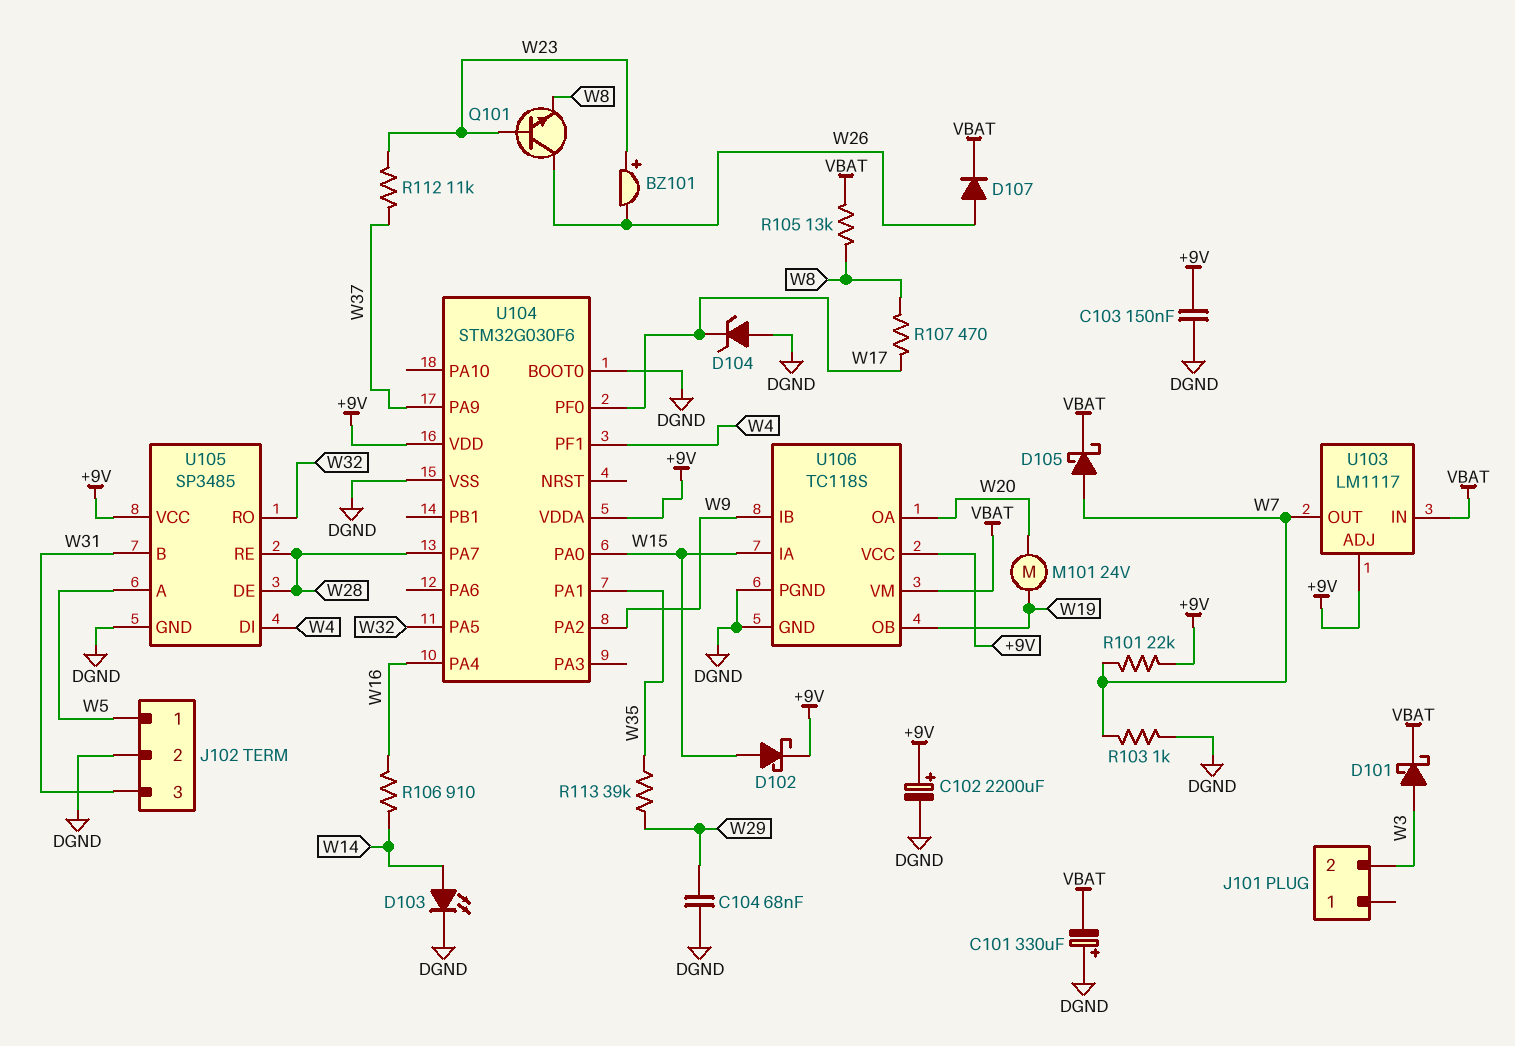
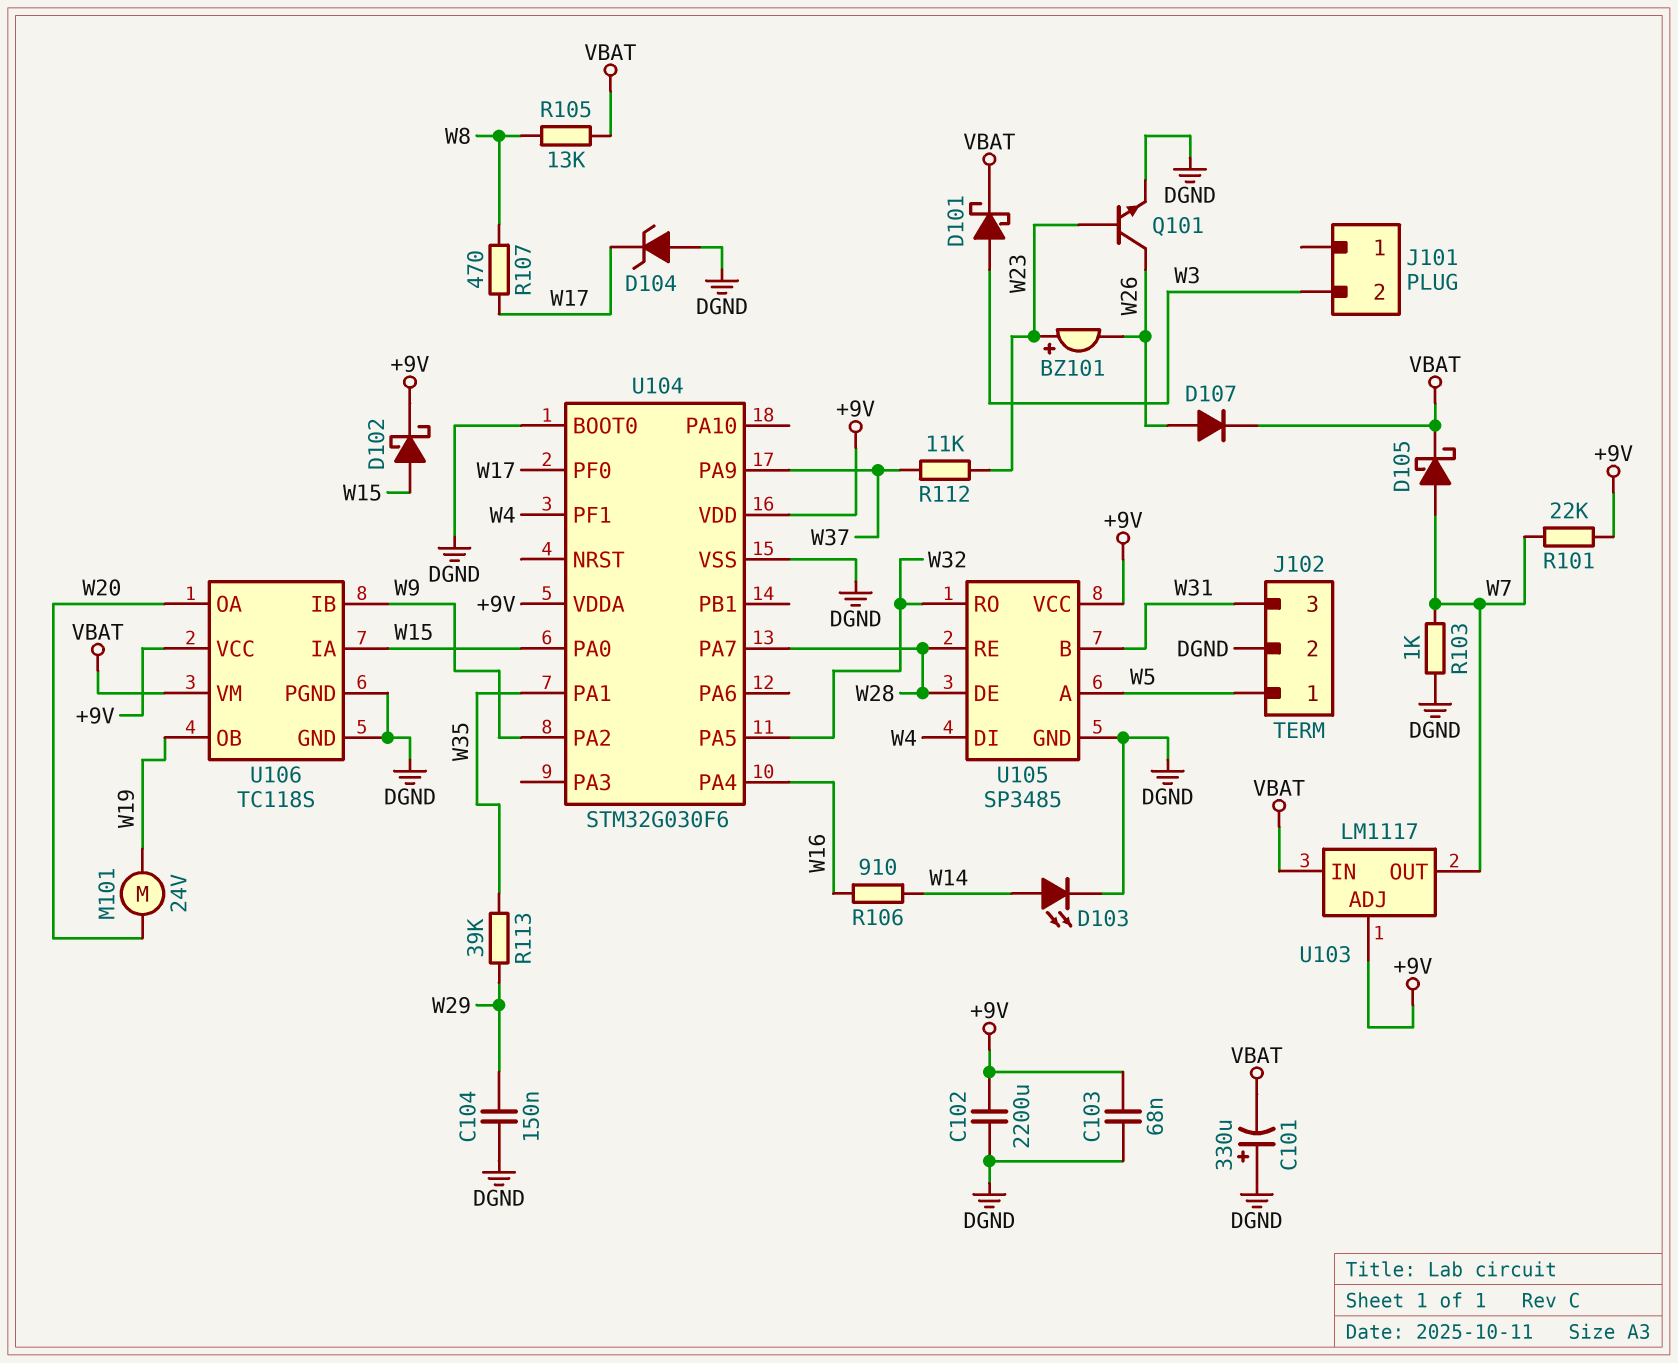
C102: 2200uF (plus +9V, minus DGND) -> 2200uF (+9V, DGND)
C103: 150nF (+9V, DGND) -> 68nF (+9V, DGND)
C104: 68nF (DGND, W29) -> 150nF (DGND, W29)
Q101: NPN (B W23, C W26, E W8) -> NPN (B W23, C W26, E DGND)

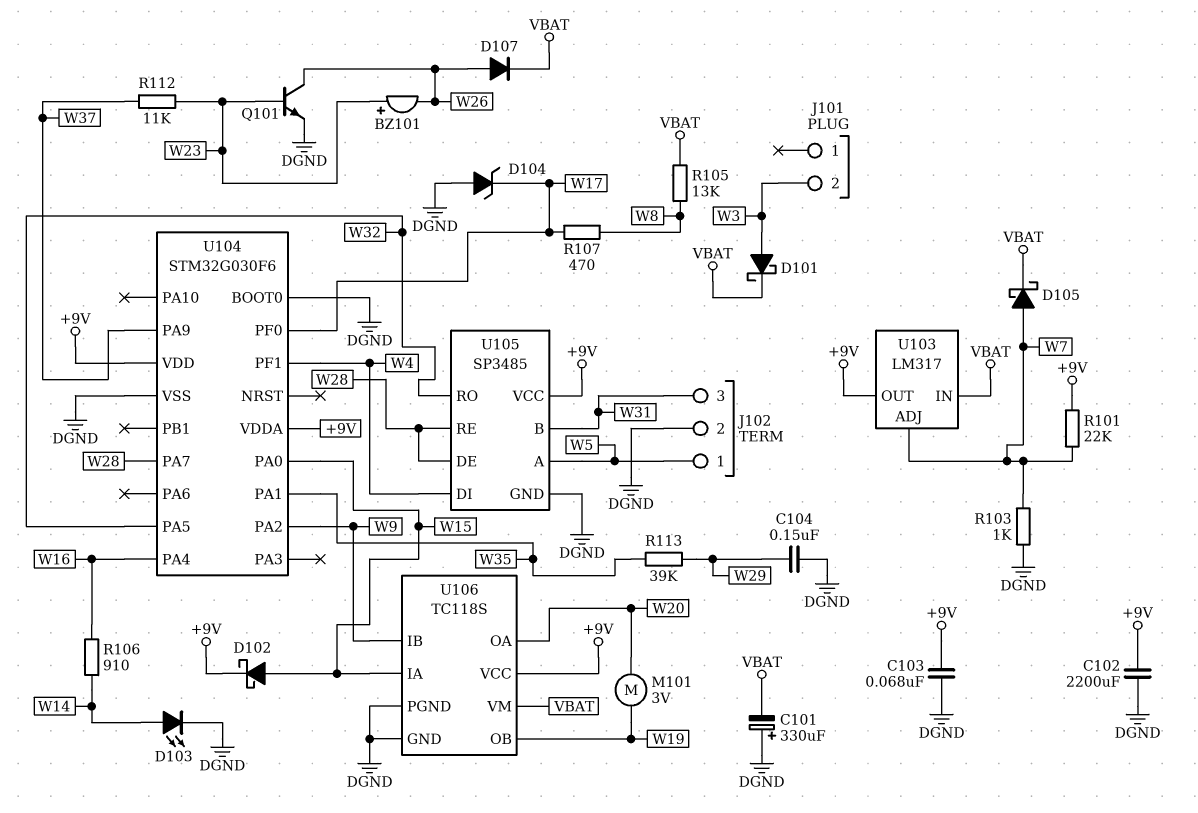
M101: motor 24V (W19, W20) -> motor 3V (W19, W20)
U103: LM1117 -> LM317
U103 pin ADJ: +9V -> W7
U103 pin OUT: W7 -> +9V

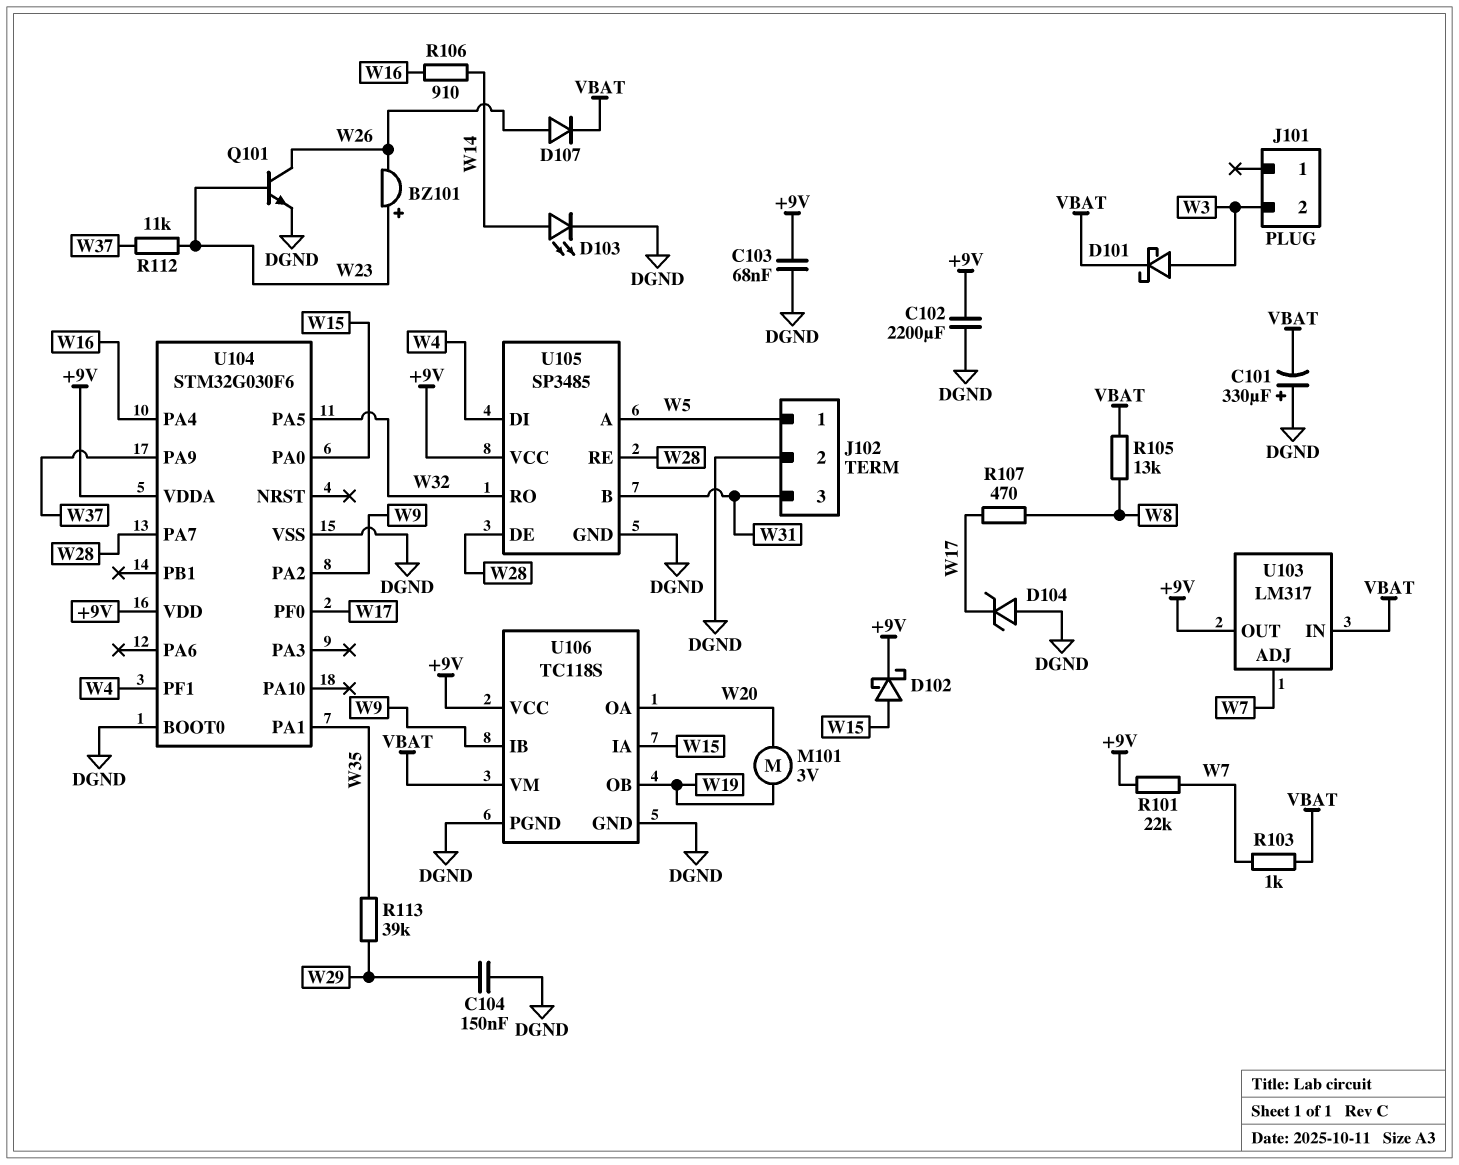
D105: schottky (A W7, K VBAT) -> none
R103: 1k (DGND, W7) -> 1k (VBAT, W7)

